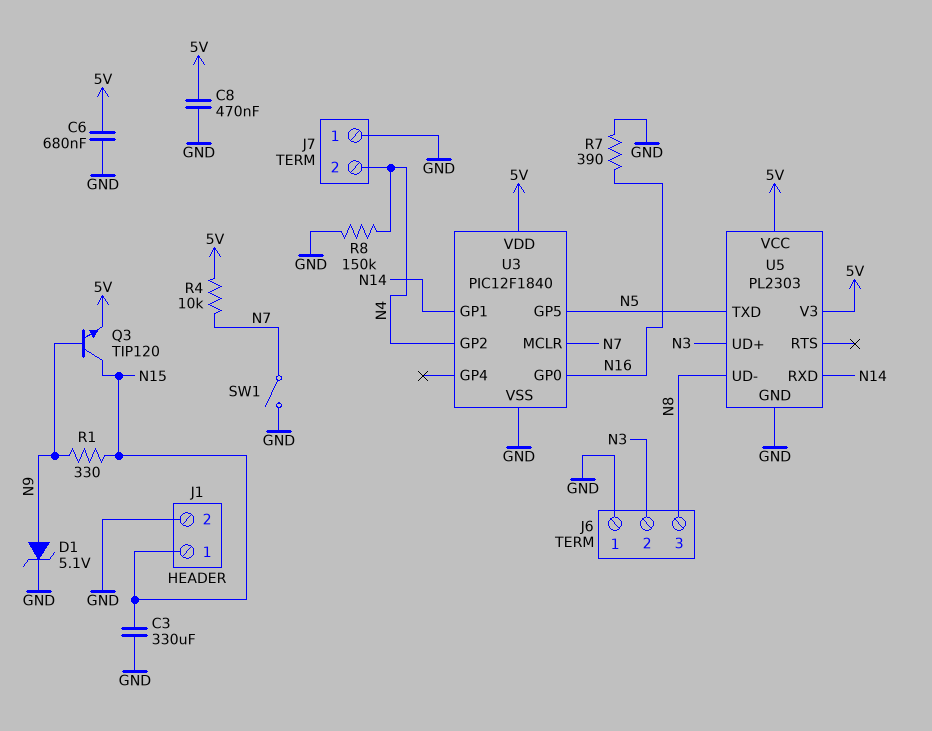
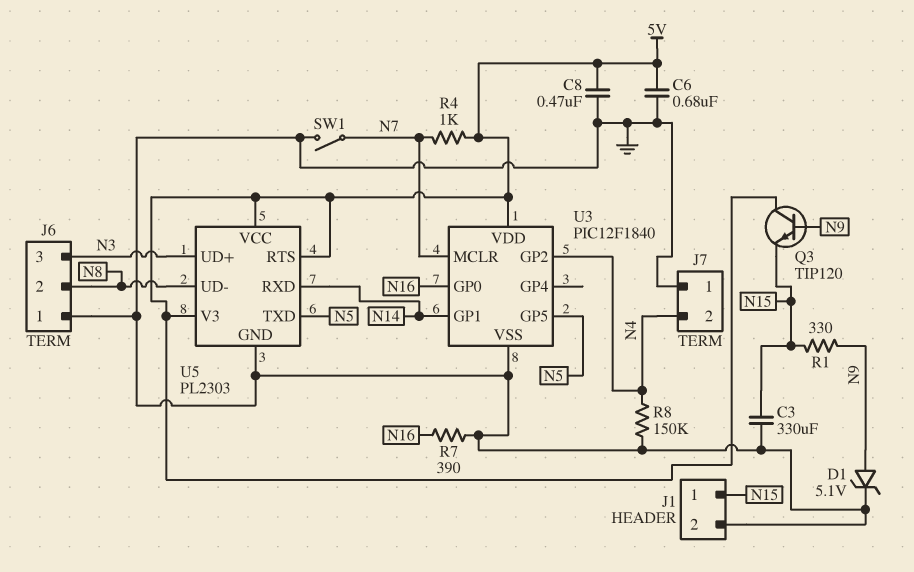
J6 pin 2: N3 -> N8
J6 pin 3: N8 -> N3
Q3: NPN TIP120 (B N9, C N15, E 5V) -> NPN TIP120 (B N9, C 5V, E N15)
R4: 10k (5V, N7) -> 1k (5V, N7)
U5 pin RTS: none -> 5V

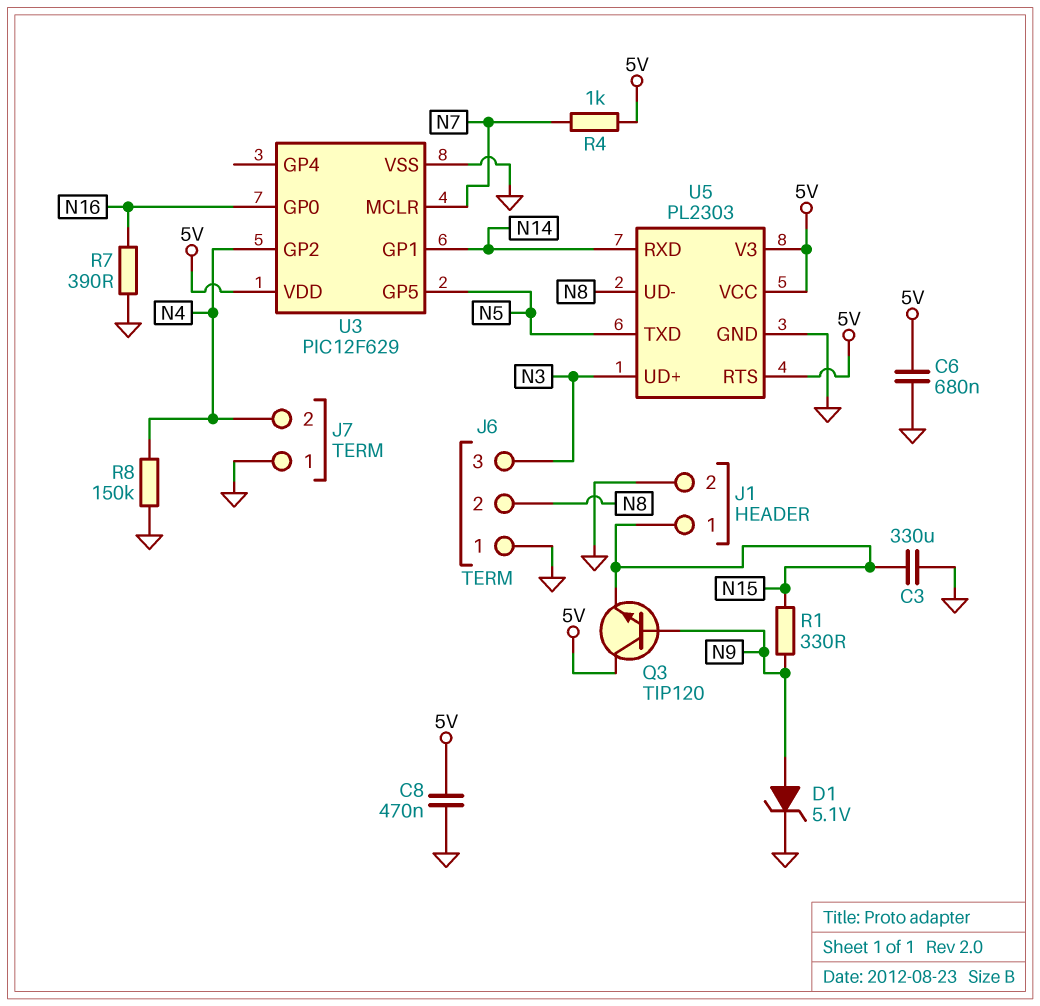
SW1: switch (GND, N7) -> none
U3: PIC12F1840 -> PIC12F629

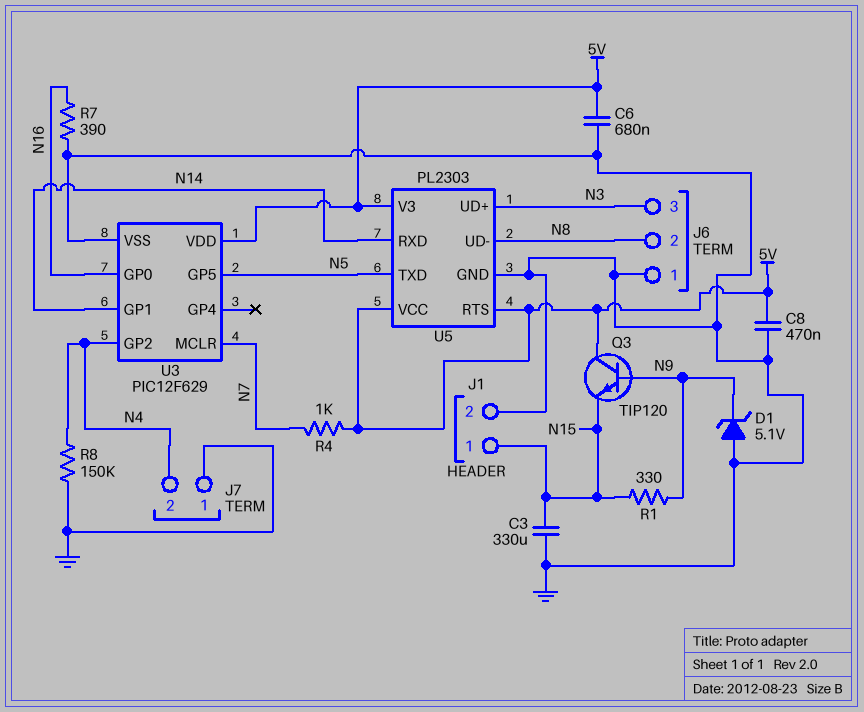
D1: zener 5.1V (A N9, K GND) -> zener 5.1V (A GND, K N9)

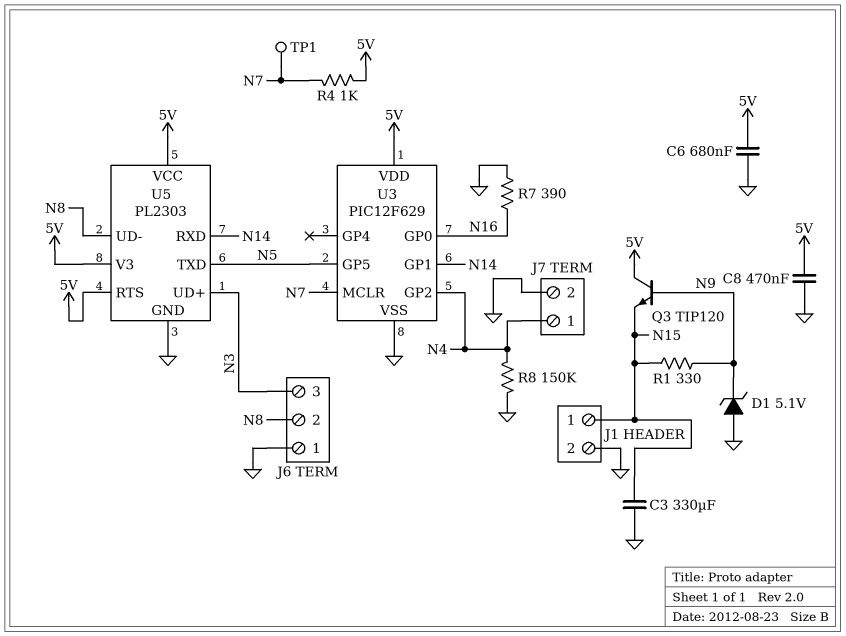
J7 pin 1: GND -> N4
J7 pin 2: N4 -> GND
TP1: none -> test point (N7)

